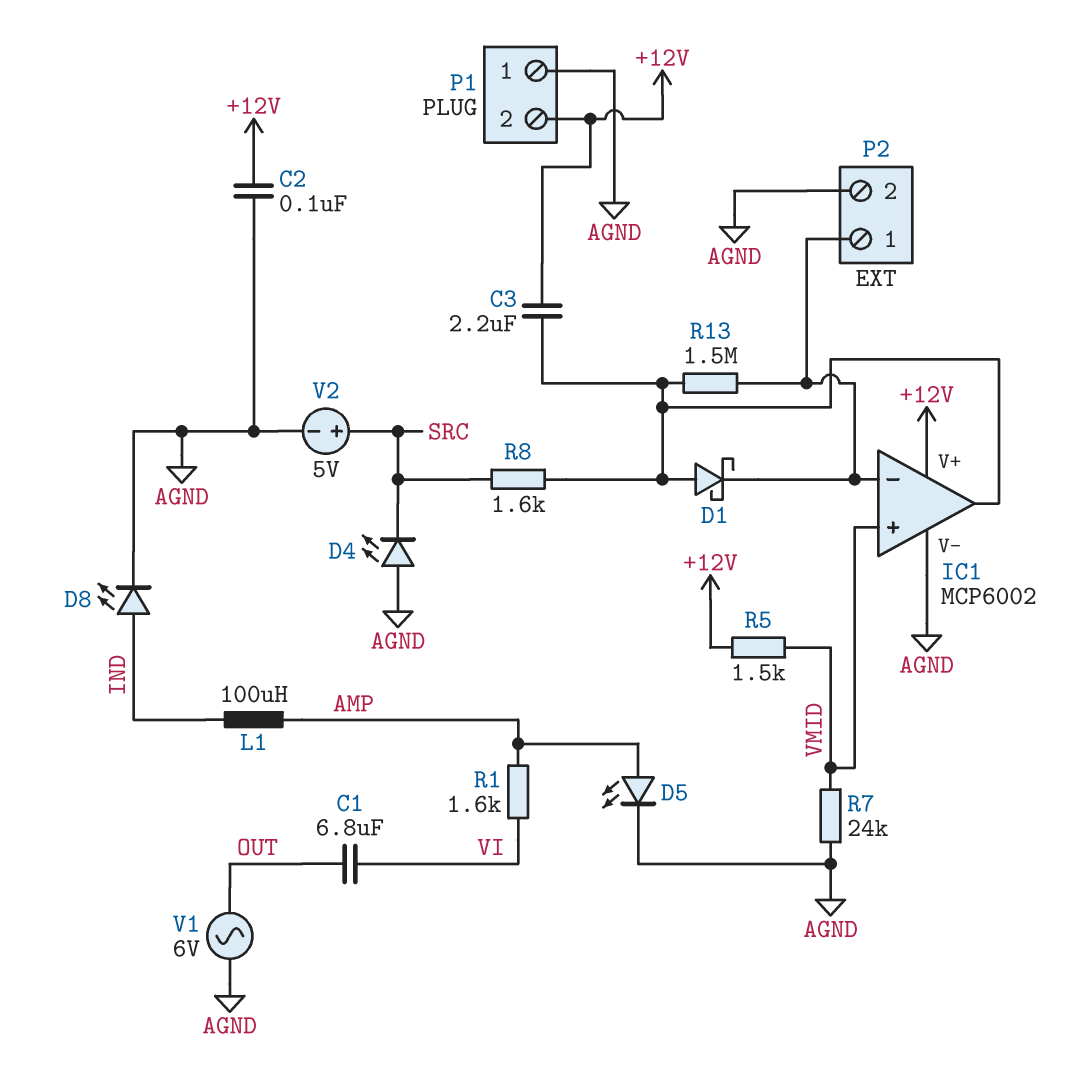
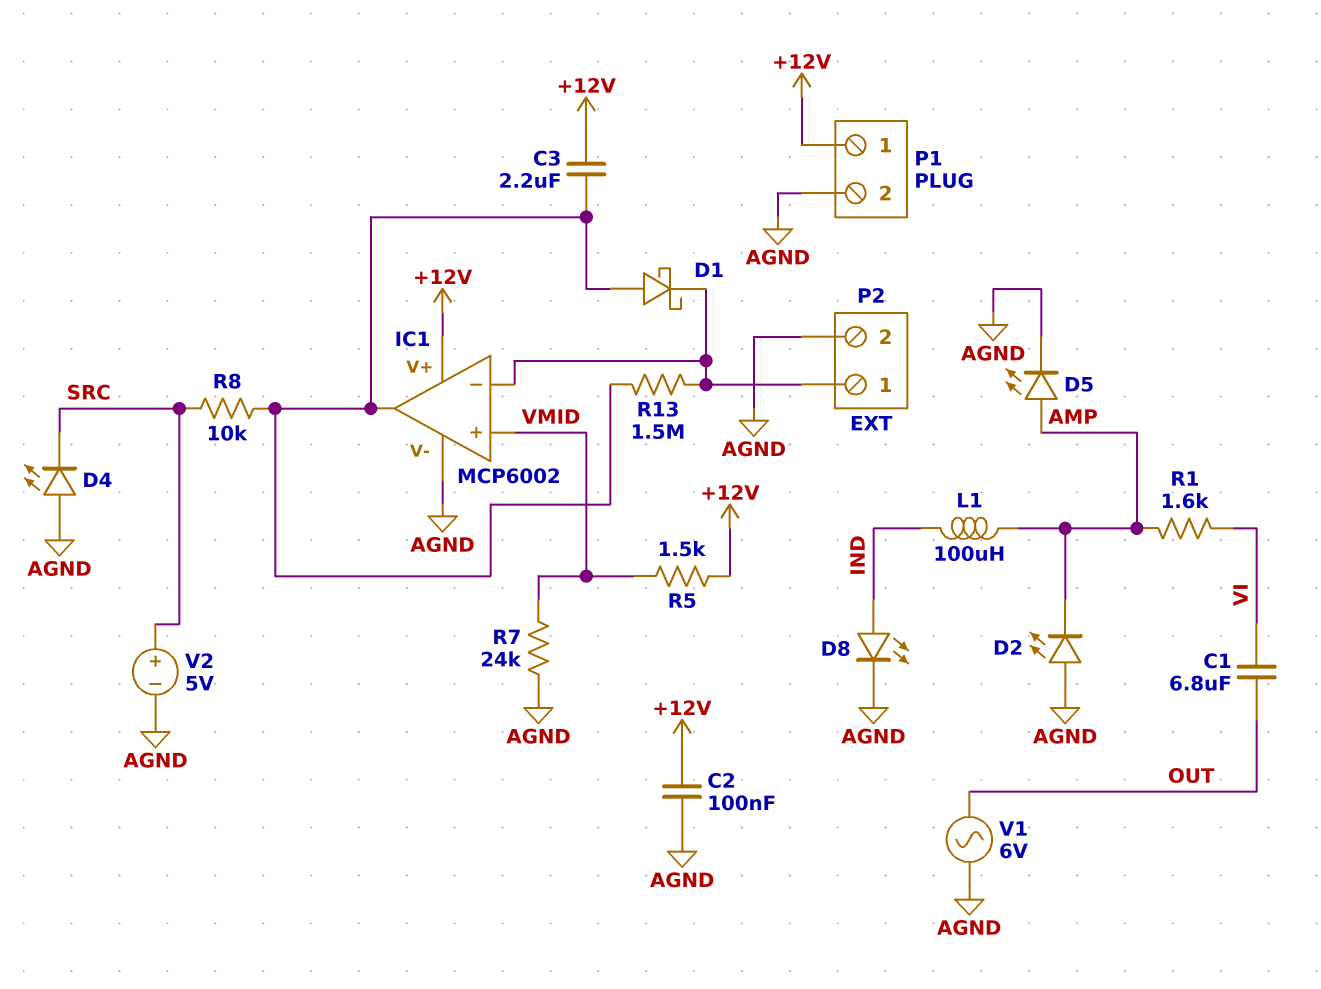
D2: none -> LED (A AGND, K AMP)
P1 pin 1: AGND -> +12V
P1 pin 2: +12V -> AGND
R8: 1.6k (IC1/out, SRC) -> 10k (IC1/out, SRC)

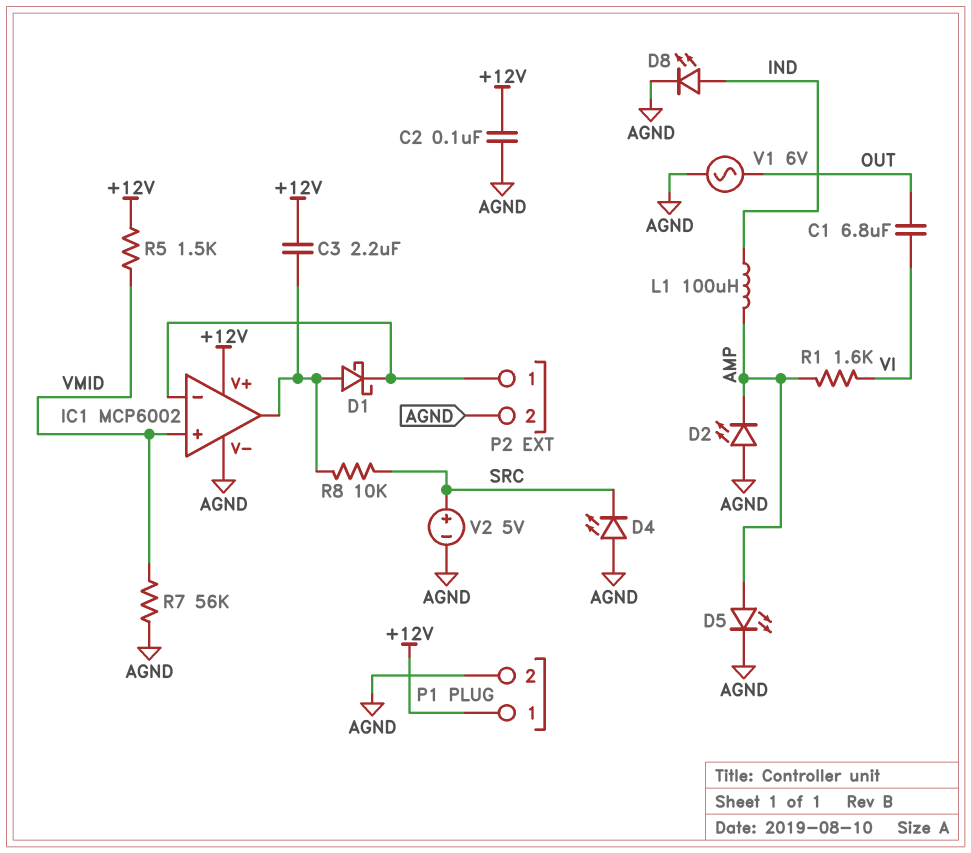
R7: 24k (AGND, VMID) -> 56k (AGND, VMID)
R13: 1.5M (IC1/in-, IC1/out) -> none

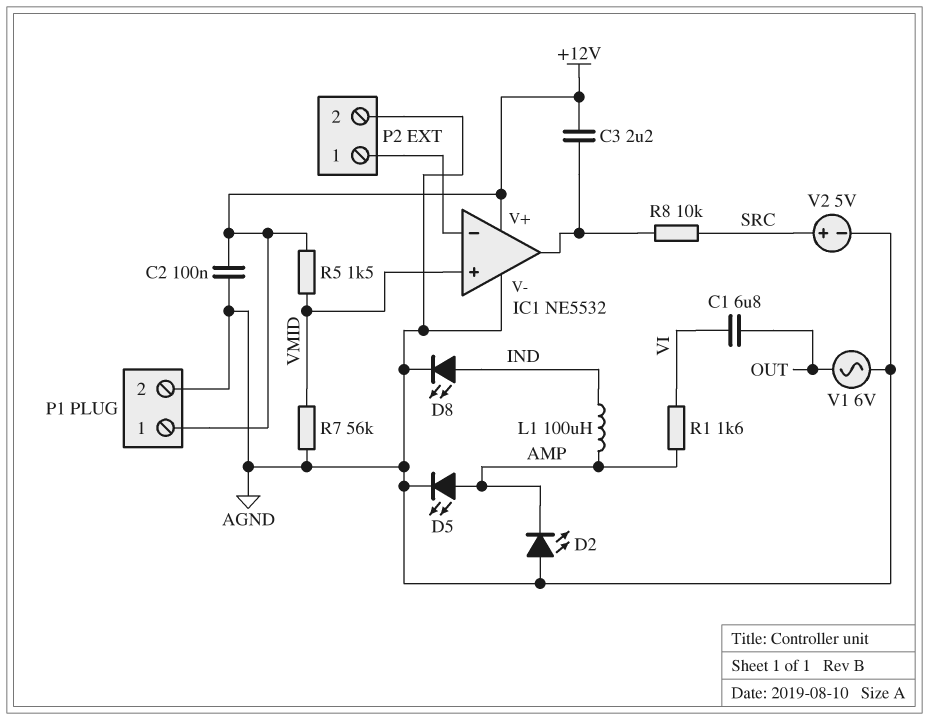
D1: schottky (A IC1/out, K IC1/in-) -> none
D4: LED (A AGND, K SRC) -> none
IC1: MCP6002 -> NE5532

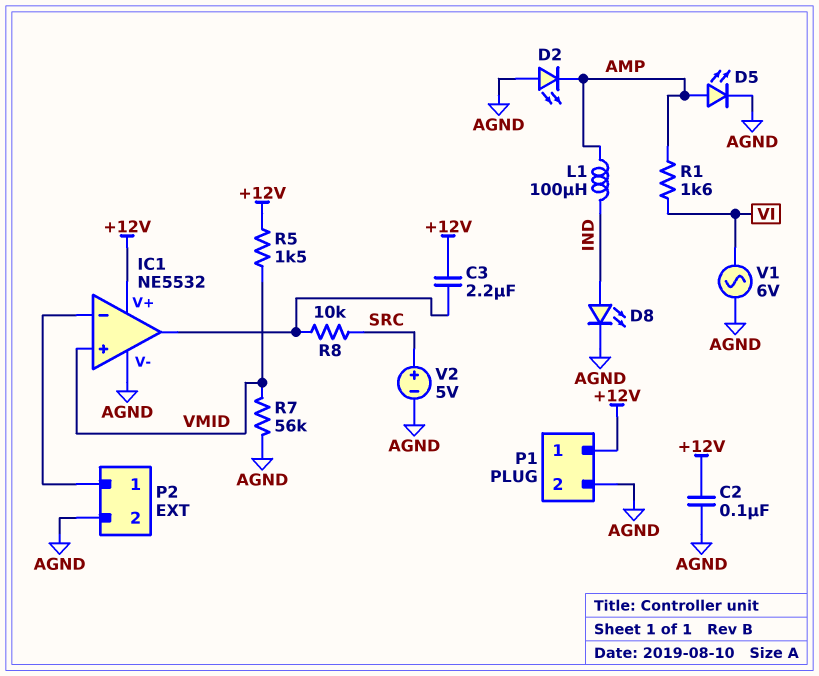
C1: 6.8uF (OUT, VI) -> none
V1: AC 6V (AGND, OUT) -> AC 6V (AGND, VI)

